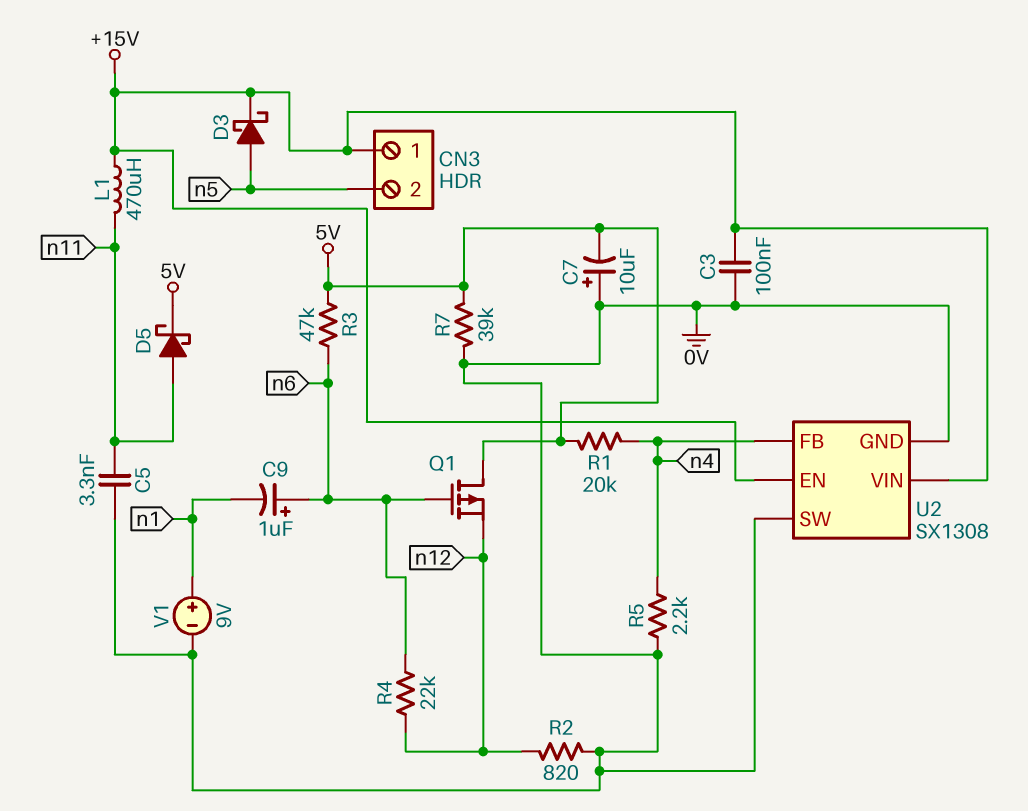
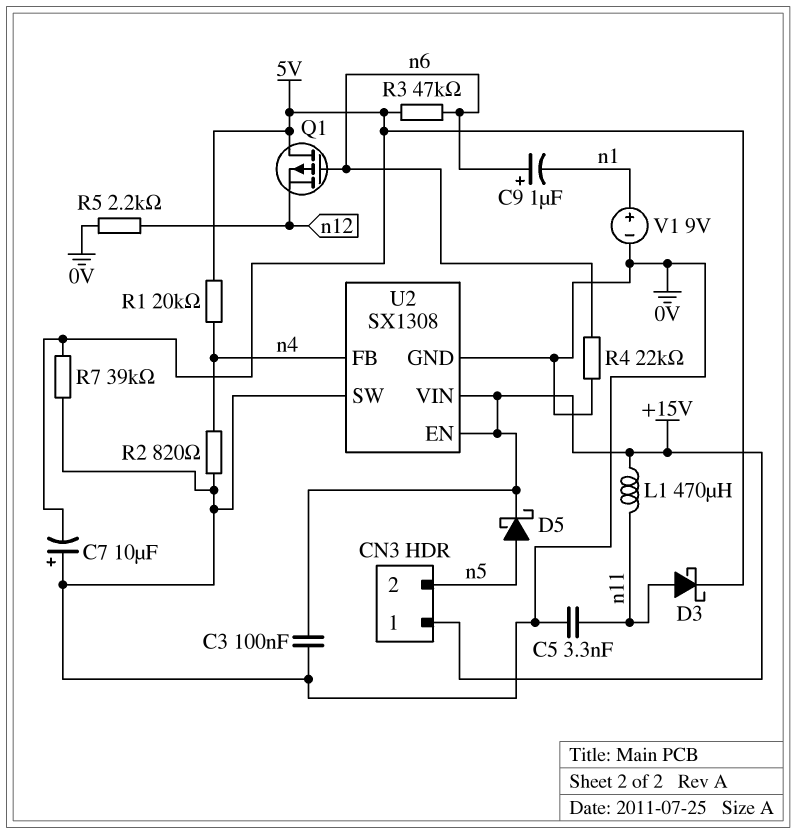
D3: schottky (A n5, K +15V) -> schottky (A n11, K 5V)
D5: schottky (A n11, K 5V) -> schottky (A n5, K +15V)
R2: 820 (0V, n12) -> 820 (0V, n4)
R4: 22k (n6, n12) -> 22k (0V, n6)
R5: 2.2k (0V, n4) -> 2.2k (0V, n12)

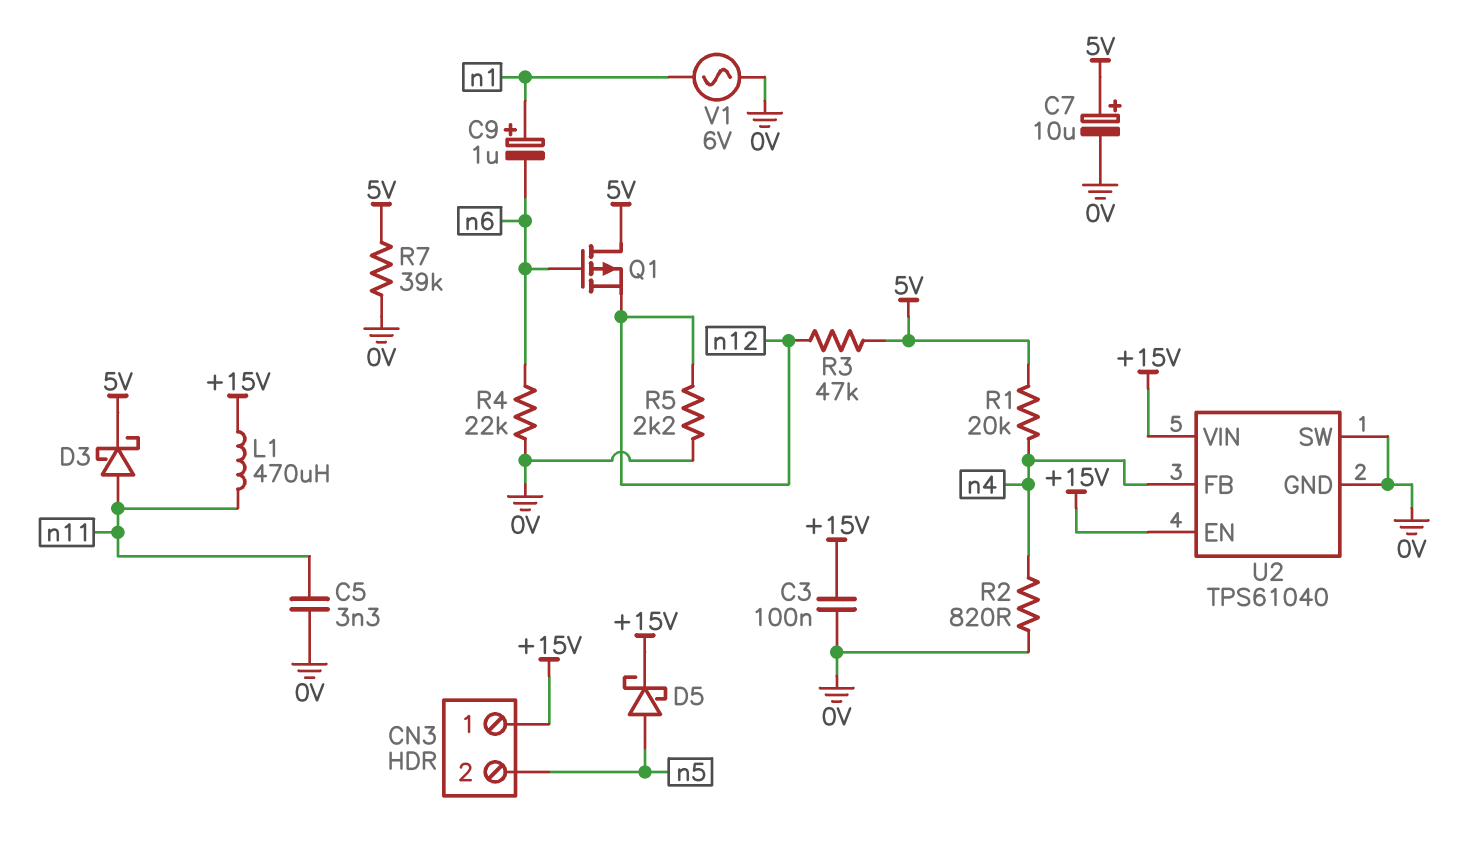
C7: 10uF (plus 0V, minus 5V) -> 10uF (plus 5V, minus 0V)
C9: 1uF (plus n6, minus n1) -> 1uF (plus n1, minus n6)
R3: 47k (5V, n6) -> 47k (5V, n12)
U2: SX1308 -> TPS61040
V1: 9V (plus n1, minus 0V) -> AC 6V (0V, n1)

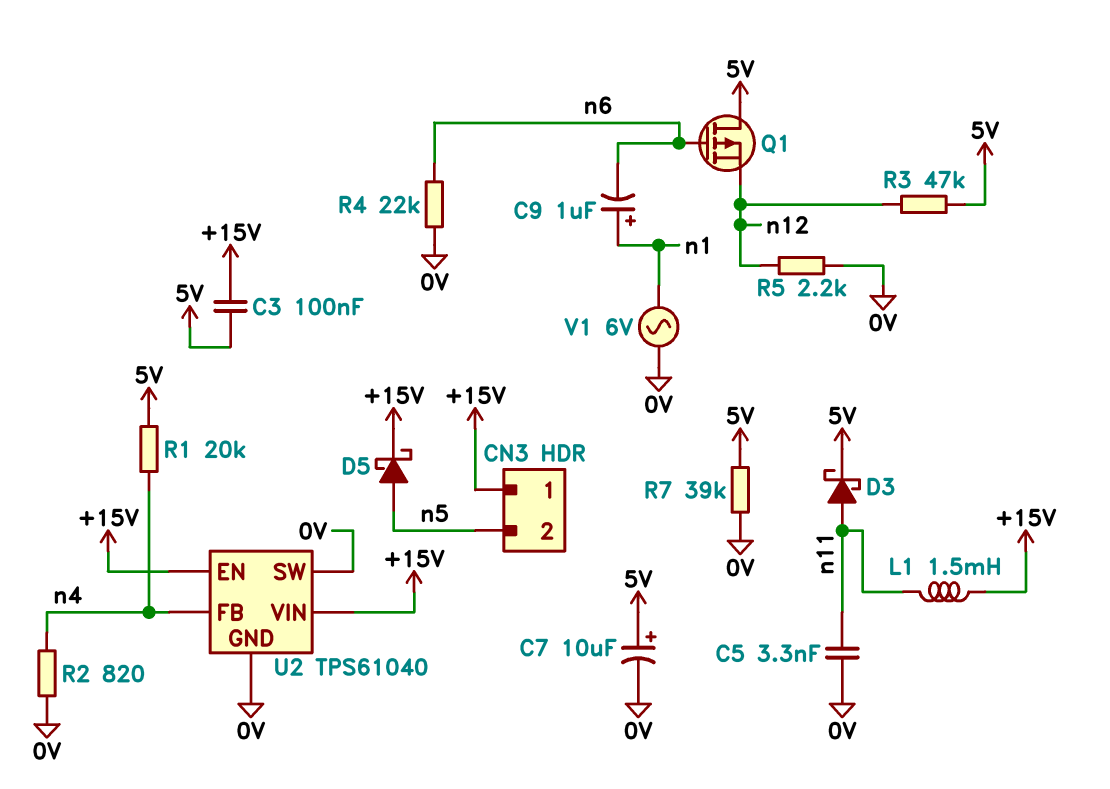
C3: 100nF (+15V, 0V) -> 100nF (+15V, 5V)
L1: 470uH (+15V, n11) -> 1.5mH (+15V, n11)

